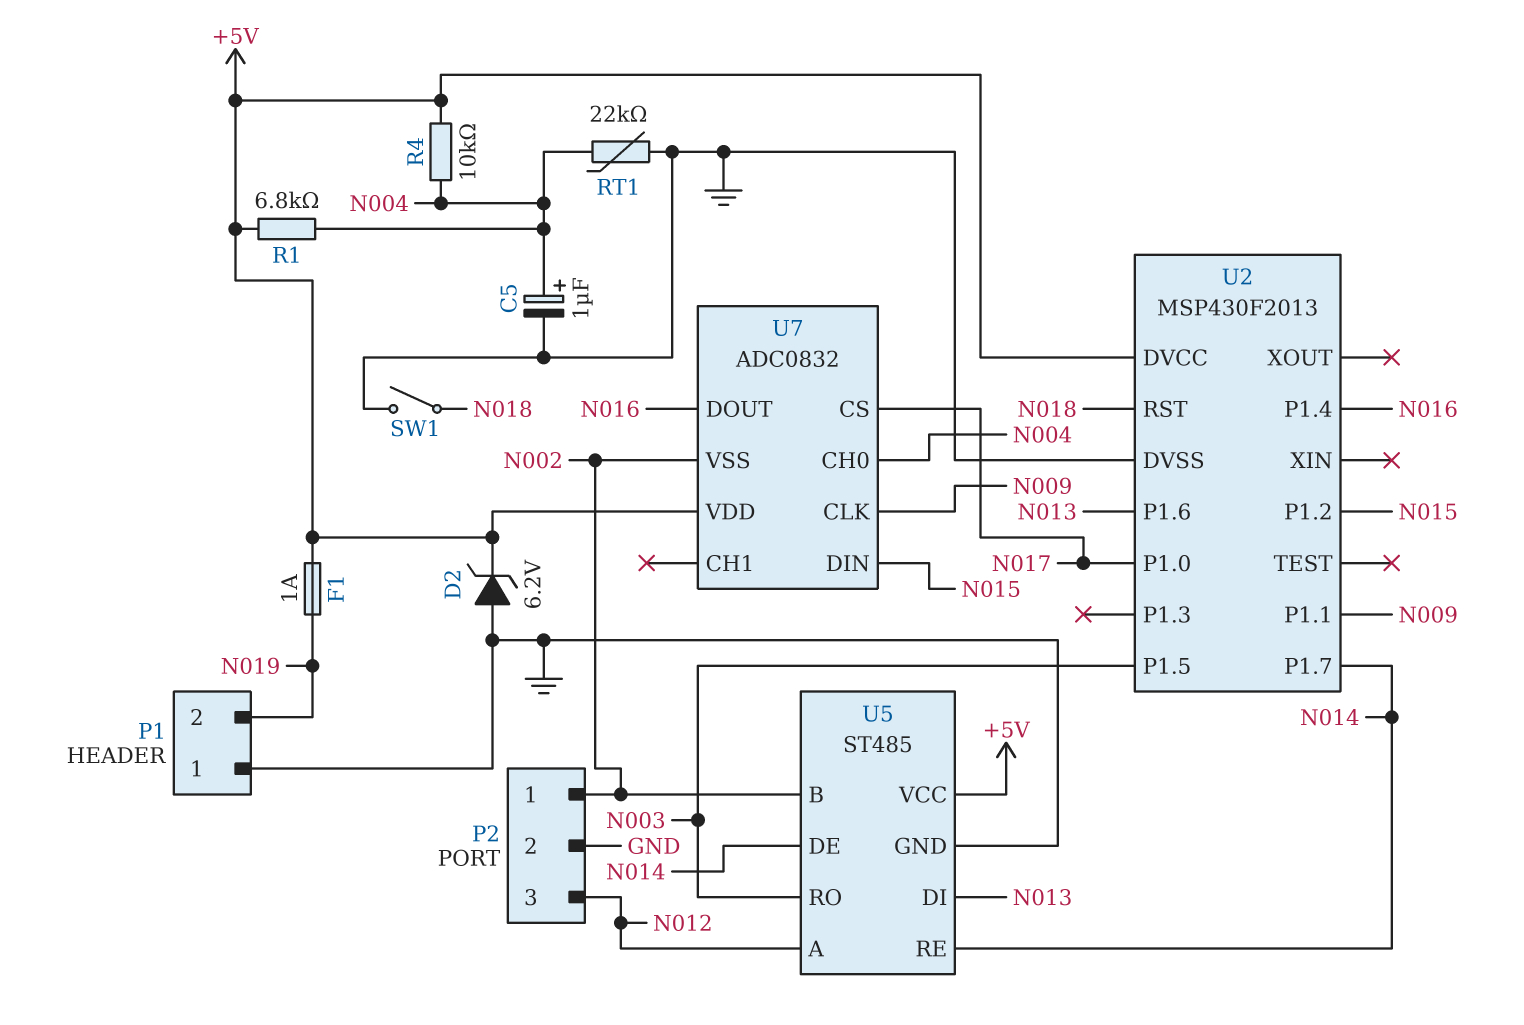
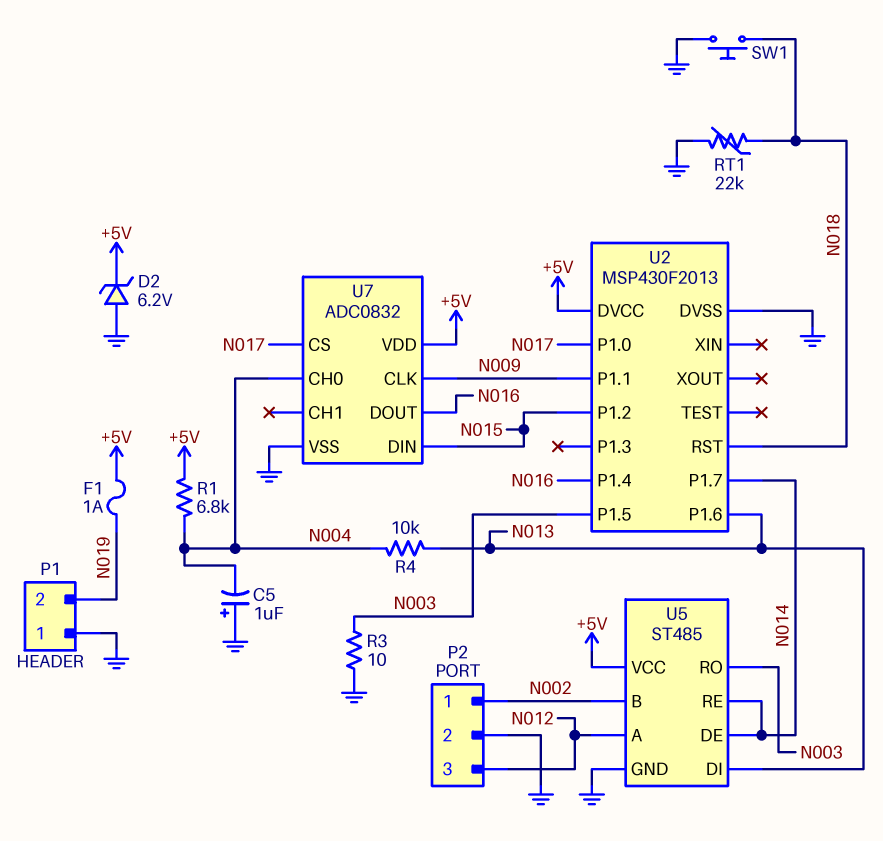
C5: 1uF (plus N004, minus GND) -> 1uF (plus GND, minus N004)
R3: none -> 10 (GND, N003)
R4: 10k (+5V, N004) -> 10k (N004, N013)
RT1: 22k (GND, N004) -> 22k (GND, N018)
SW1: switch (GND, N018) -> button (GND, N018)
U7 pin VSS: N002 -> GND

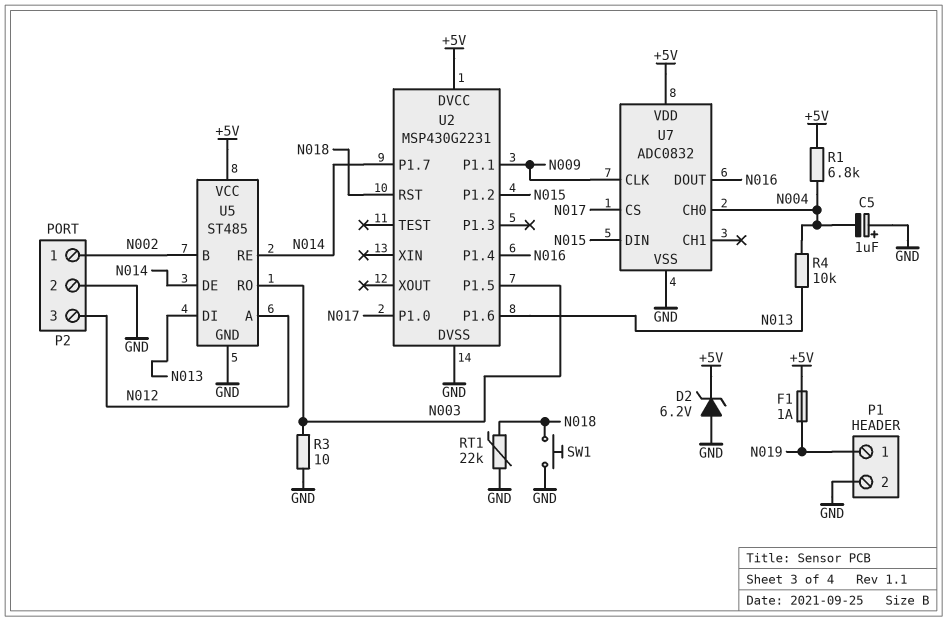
P1 pin 1: GND -> N019
P1 pin 2: N019 -> GND
U2: MSP430F2013 -> MSP430G2231

